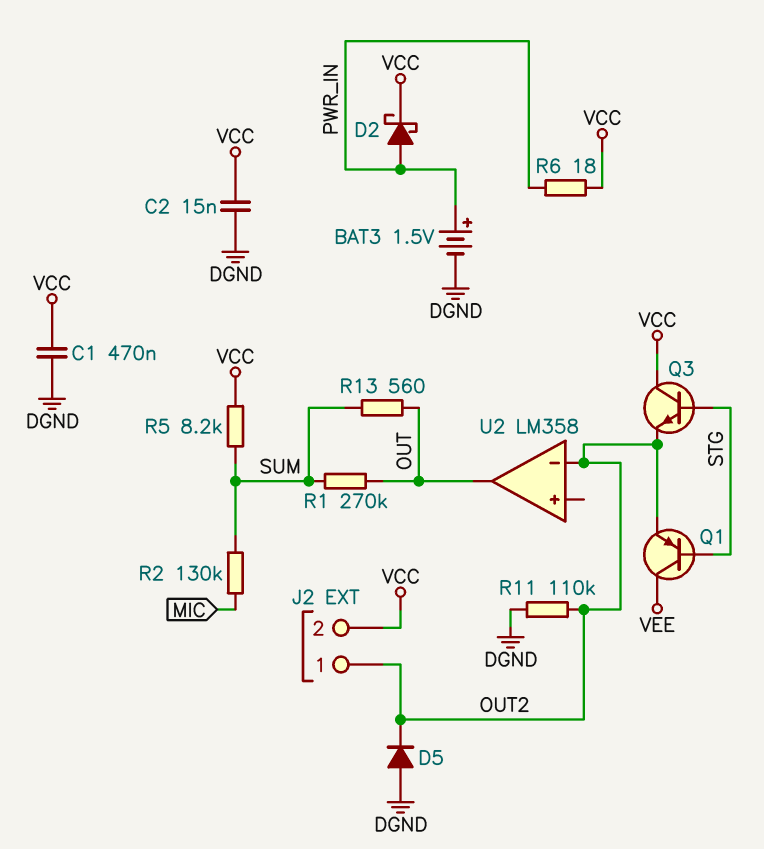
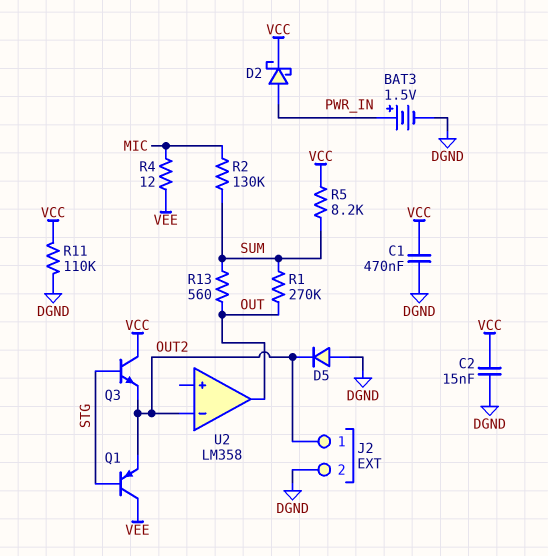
J2 pin 2: VCC -> DGND
R4: none -> 12 (MIC, VEE)
R6: 18 (PWR_IN, VCC) -> none
R11: 110k (DGND, OUT2) -> 110k (DGND, VCC)

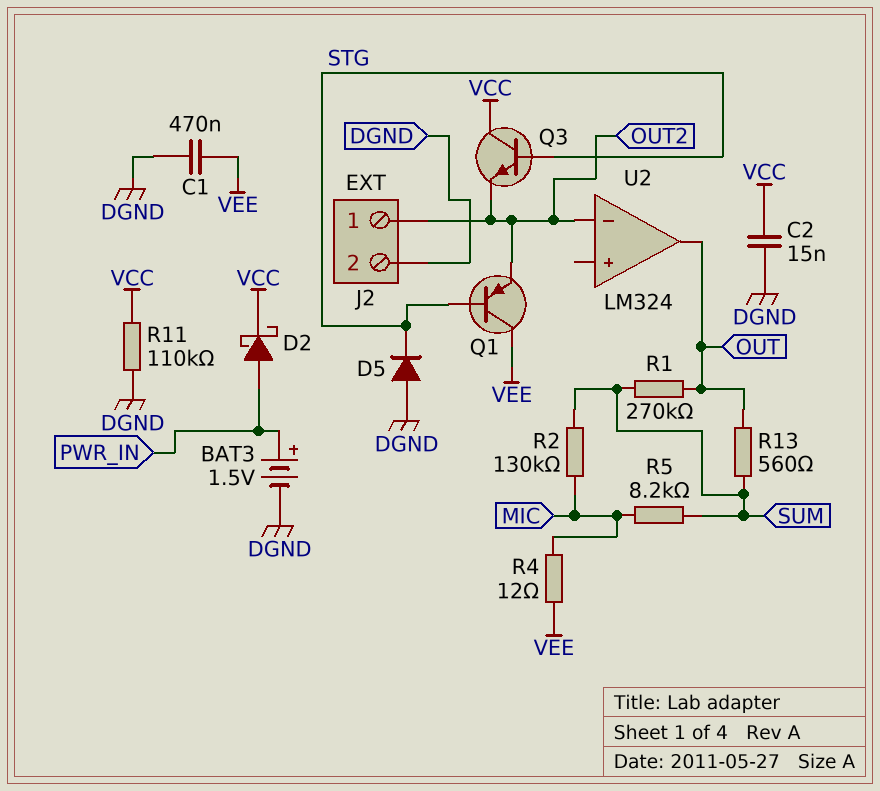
C1: 470nF (DGND, VCC) -> 470nF (DGND, VEE)
D5: diode (A DGND, K OUT2) -> diode (A DGND, K STG)
R5: 8.2k (SUM, VCC) -> 8.2k (MIC, SUM)
U2: LM358 -> LM324

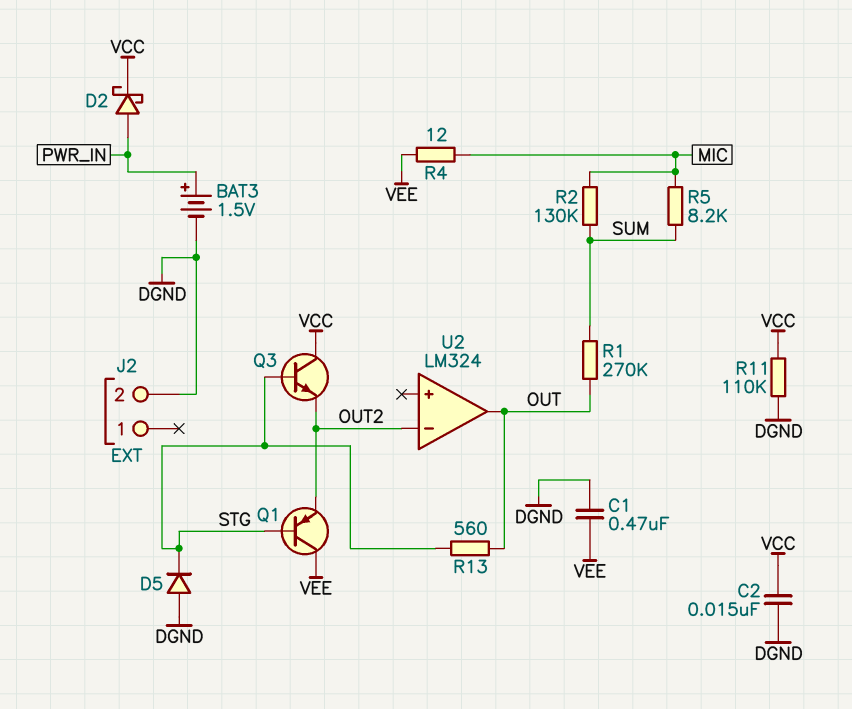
J2 pin 1: OUT2 -> none
R13: 560 (OUT, SUM) -> 560 (OUT, STG)

